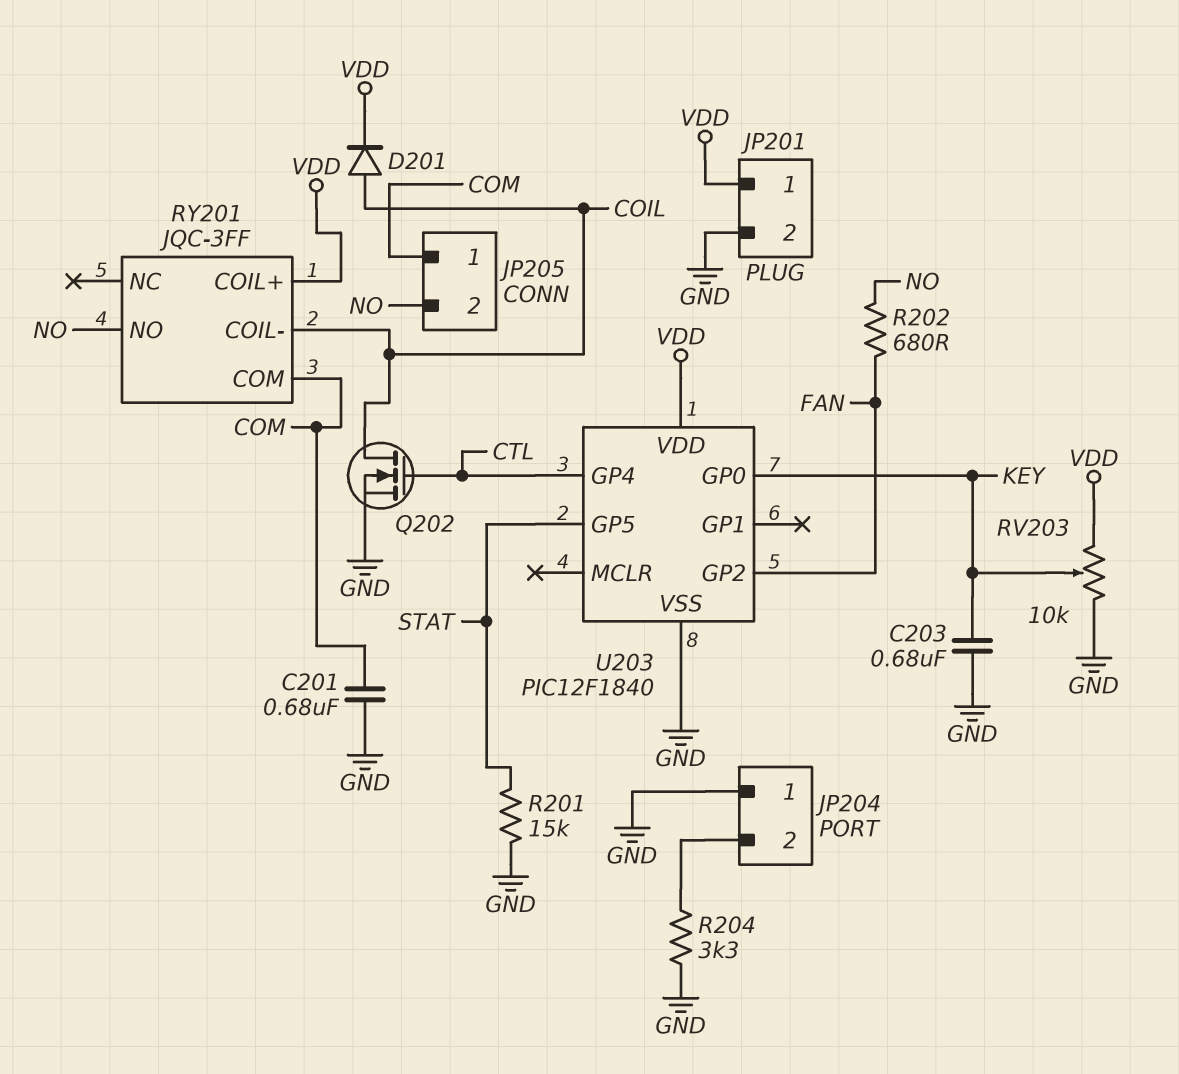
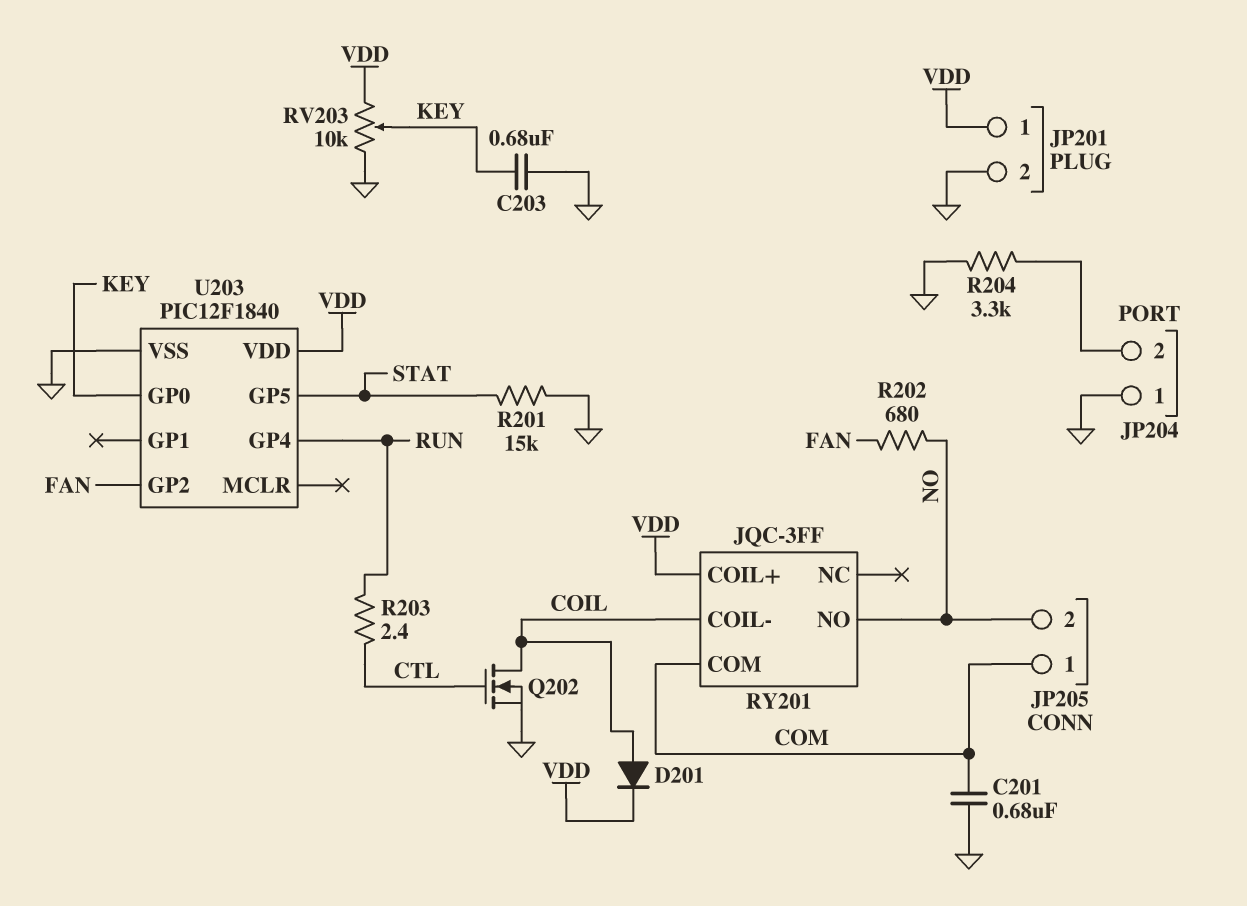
R203: none -> 2.4 (CTL, RUN)
U203 pin GP4: CTL -> RUN

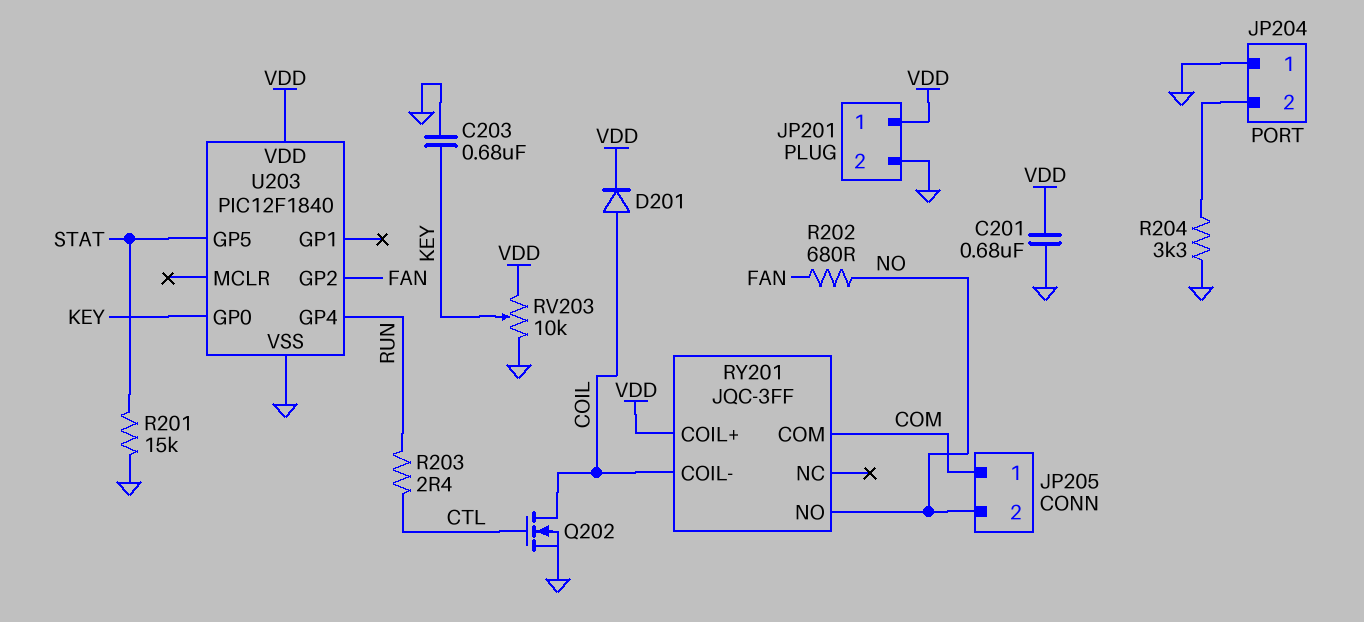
C201: 680nF (COM, GND) -> 680nF (GND, VDD)

